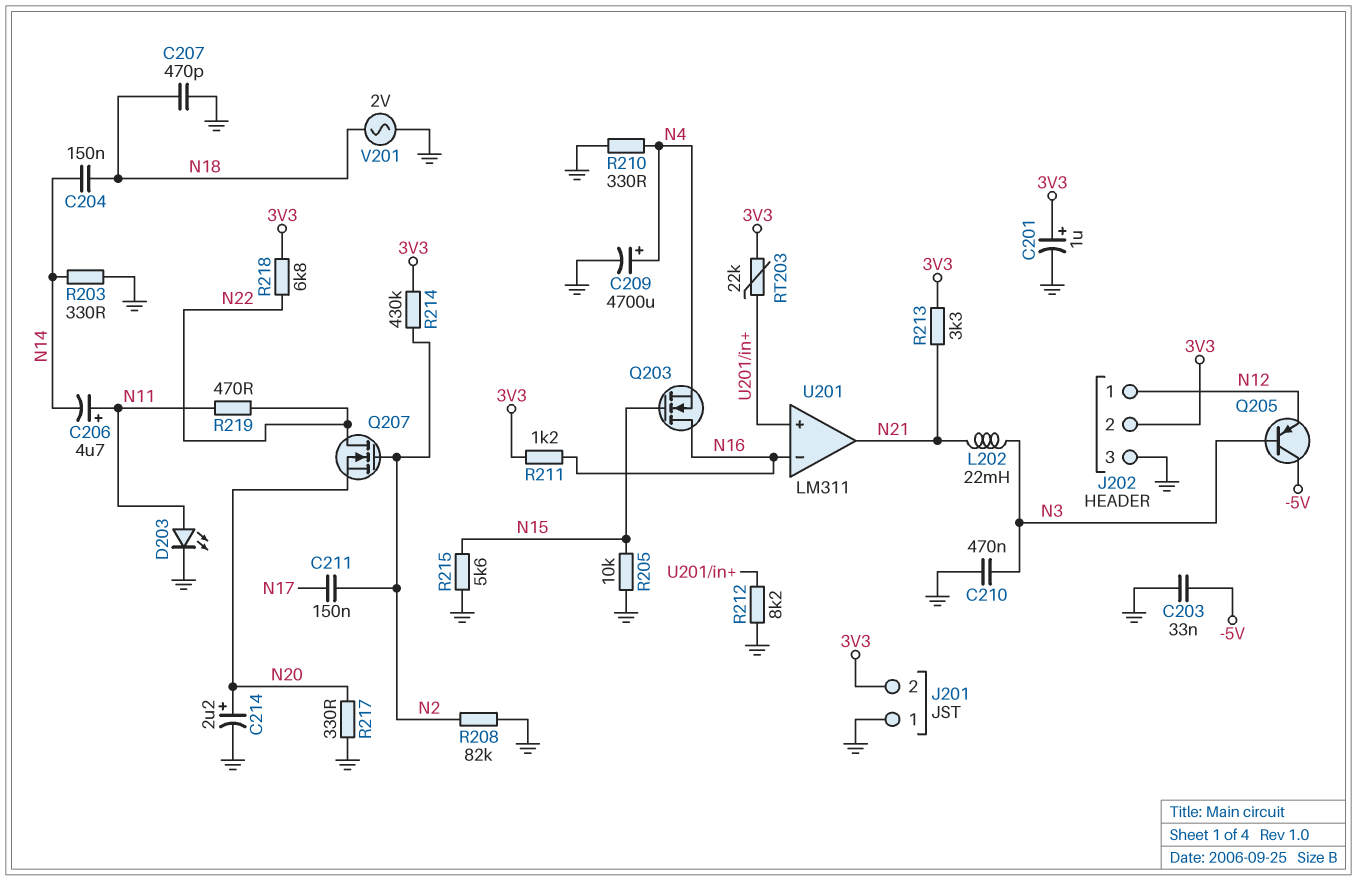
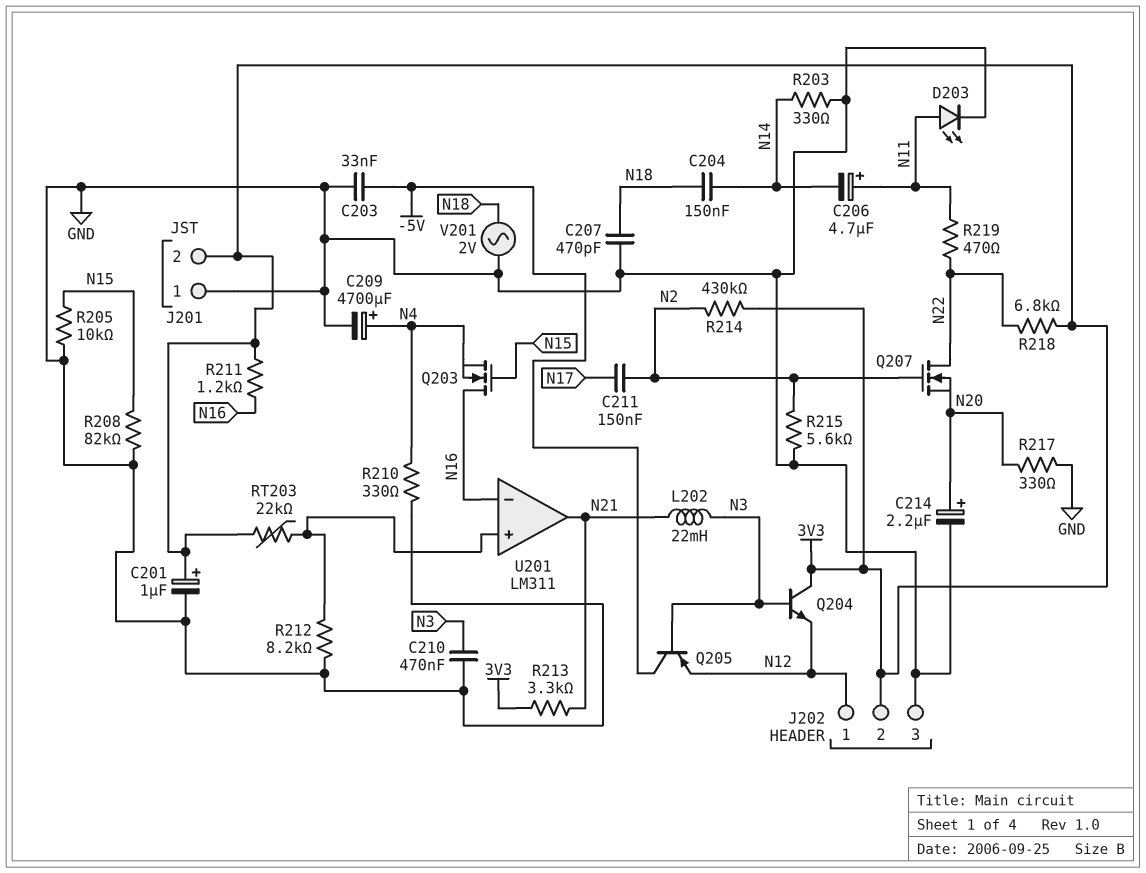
Q204: none -> NPN (B N3, C 3V3, E N12)
R208: 82k (GND, N2) -> 82k (GND, N15)
R215: 5.6k (GND, N15) -> 5.6k (GND, N2)

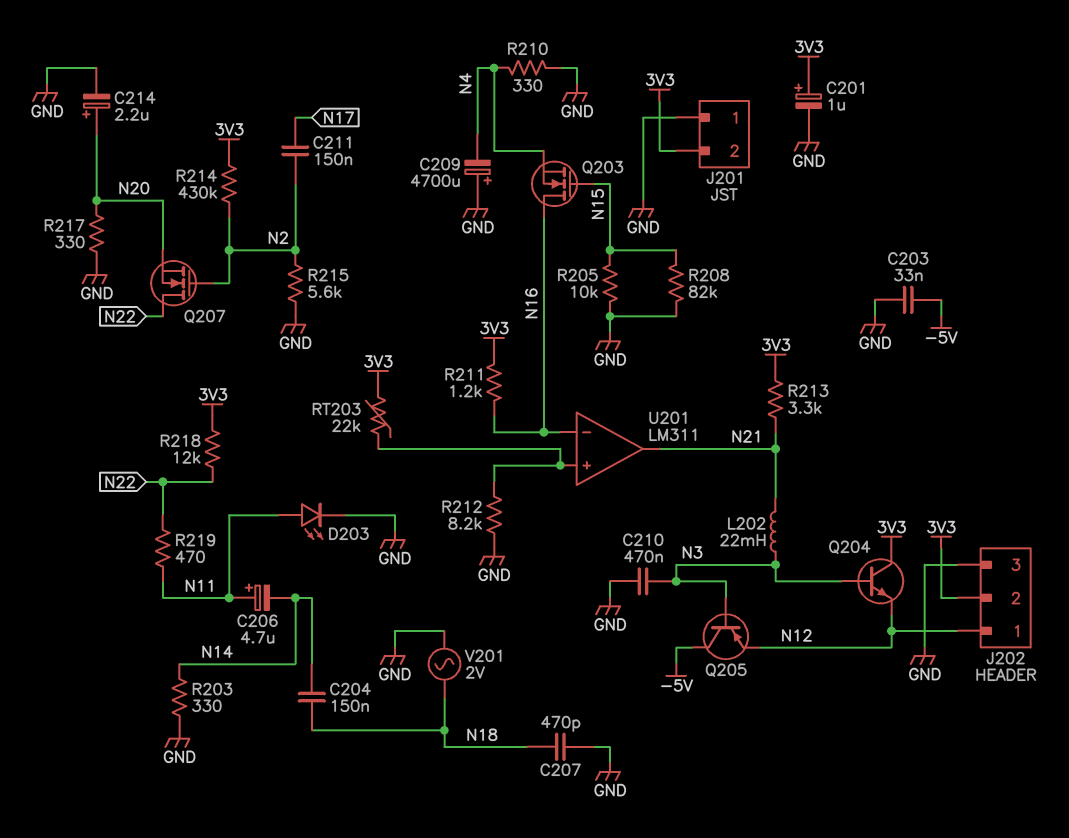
C209: 4700uF (plus N4, minus GND) -> 4700uF (plus GND, minus N4)
R218: 6.8k (3V3, N22) -> 12k (3V3, N22)

